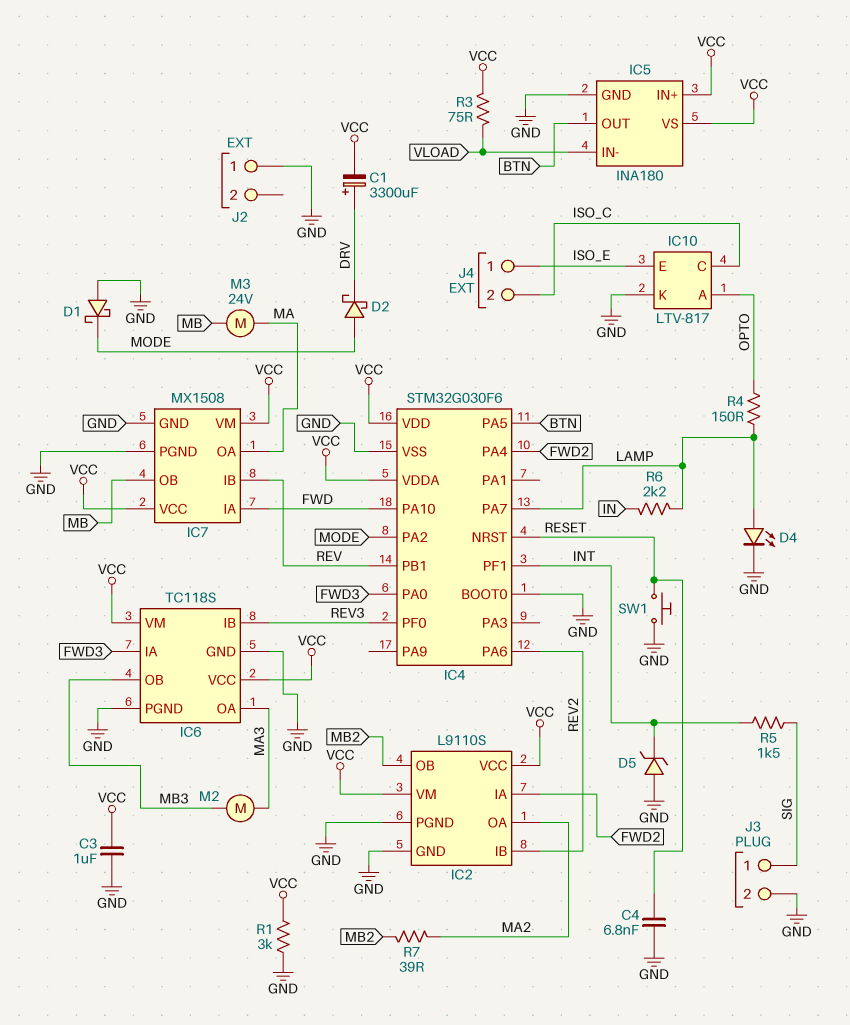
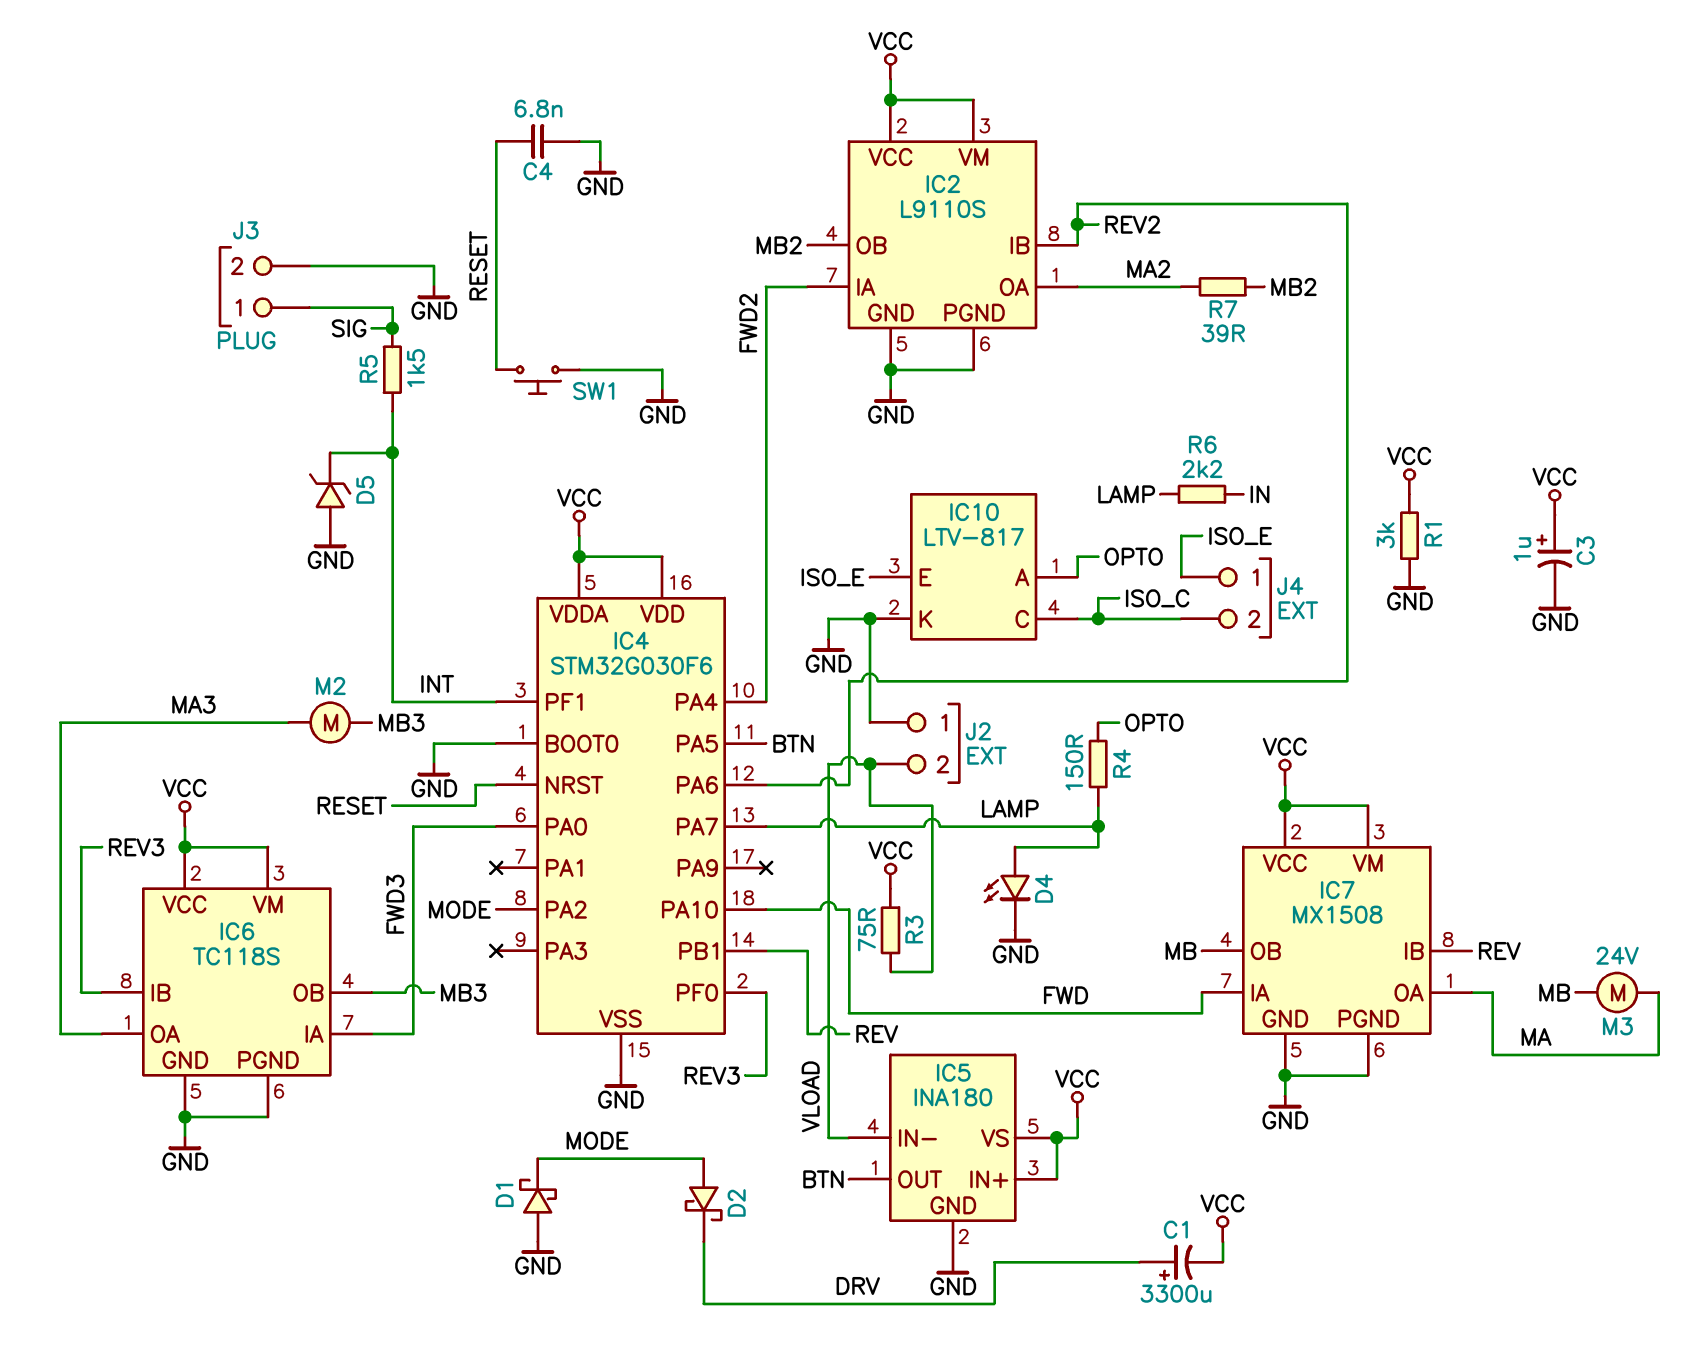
C3: 1uF (GND, VCC) -> 1uF (plus VCC, minus GND)
J2 pin 2: none -> VLOAD

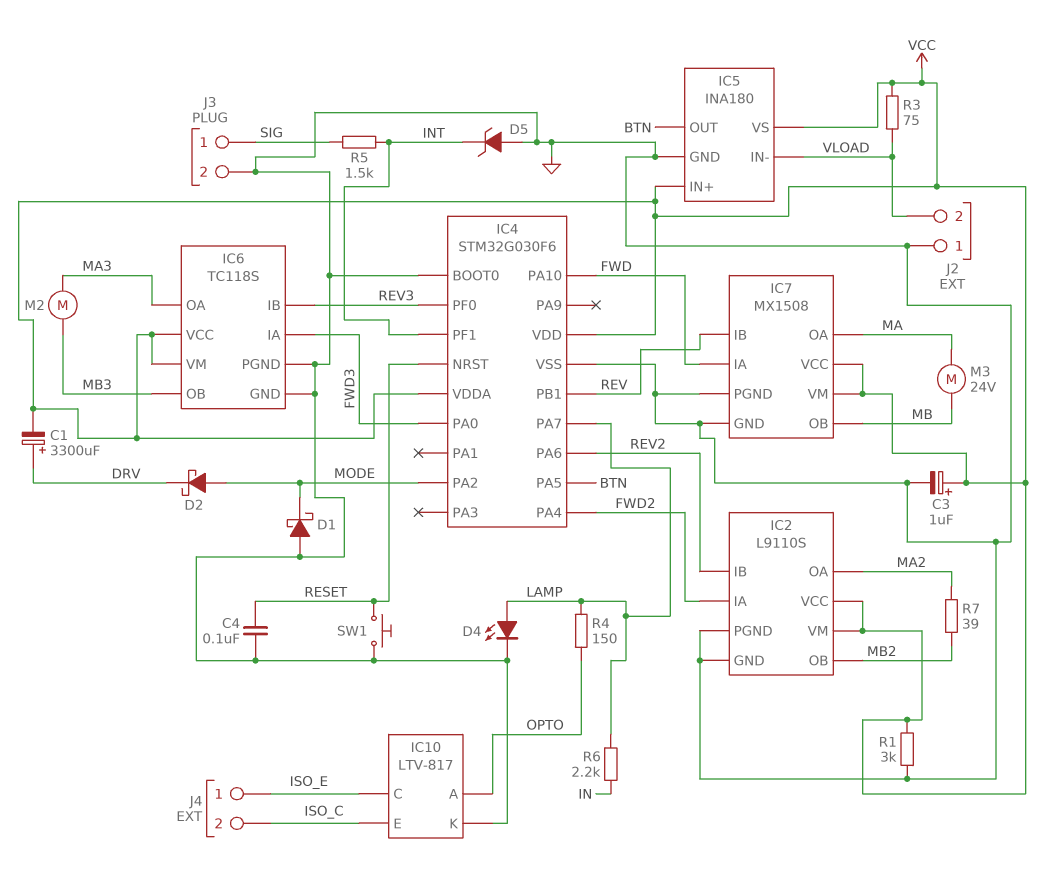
C4: 6.8nF (GND, RESET) -> 100nF (GND, RESET)
IC10 pin C: ISO_C -> ISO_E
IC10 pin E: ISO_E -> ISO_C

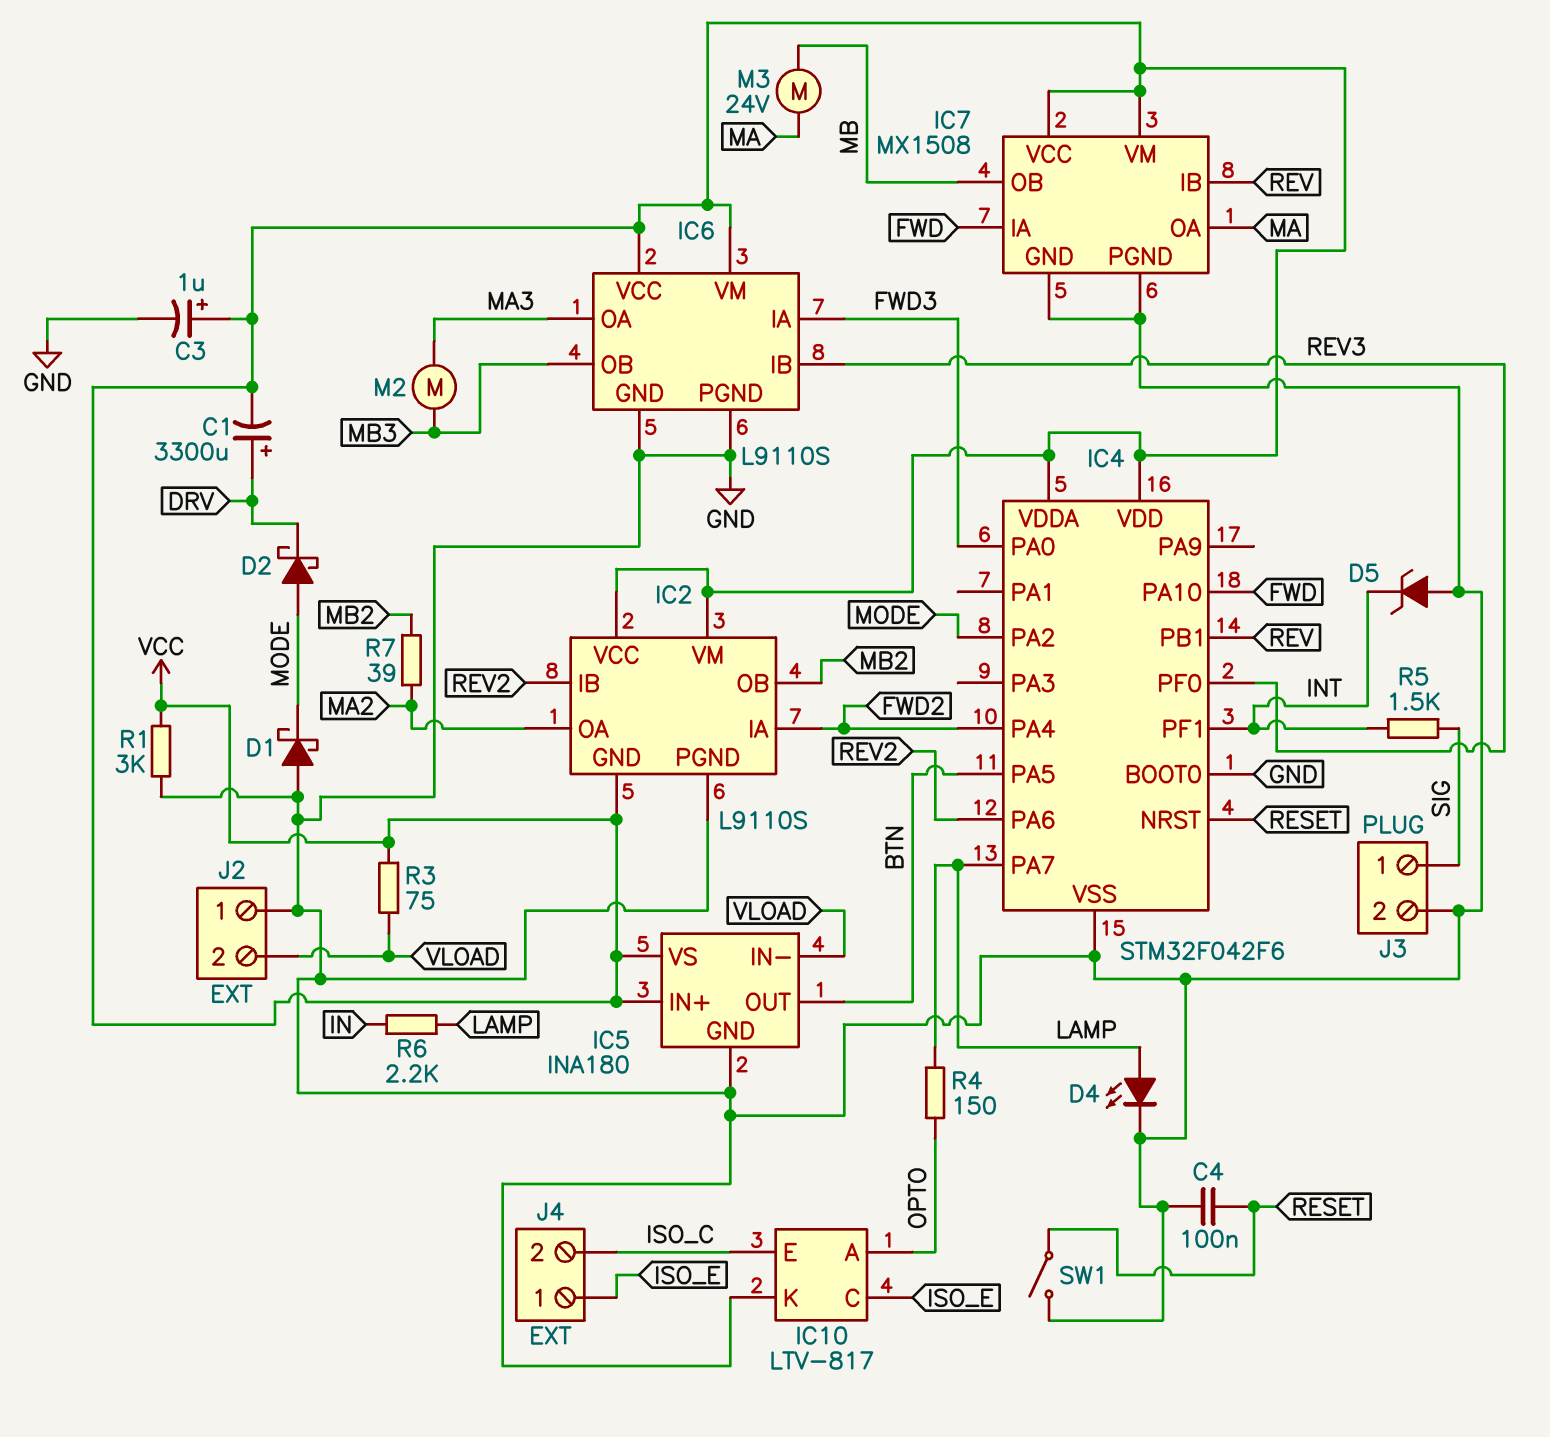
IC2 pin GND: GND -> VCC
IC4: STM32G030F6 -> STM32F042F6
IC6: TC118S -> L9110S
SW1: button (GND, RESET) -> switch (GND, RESET)

